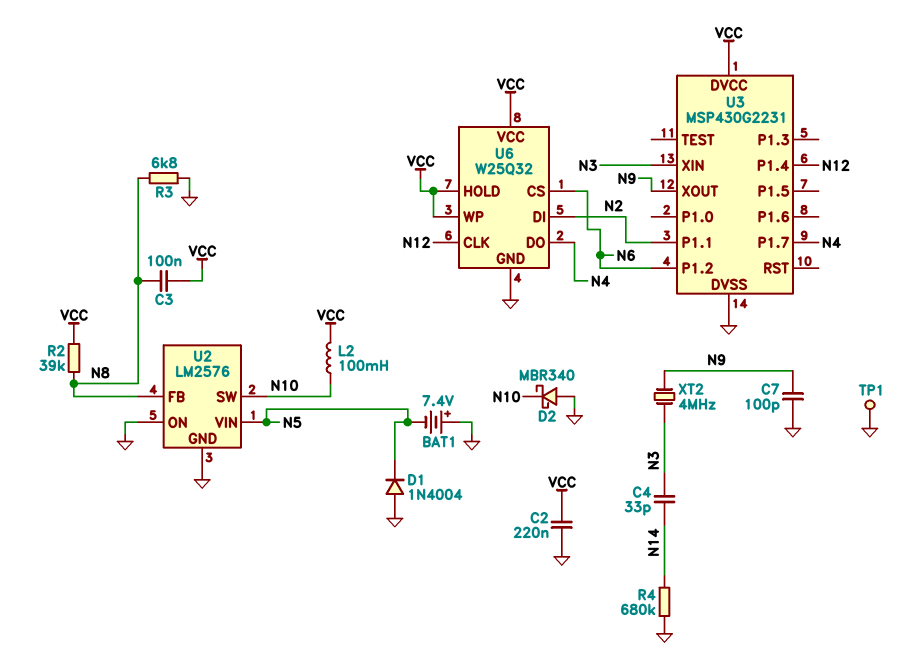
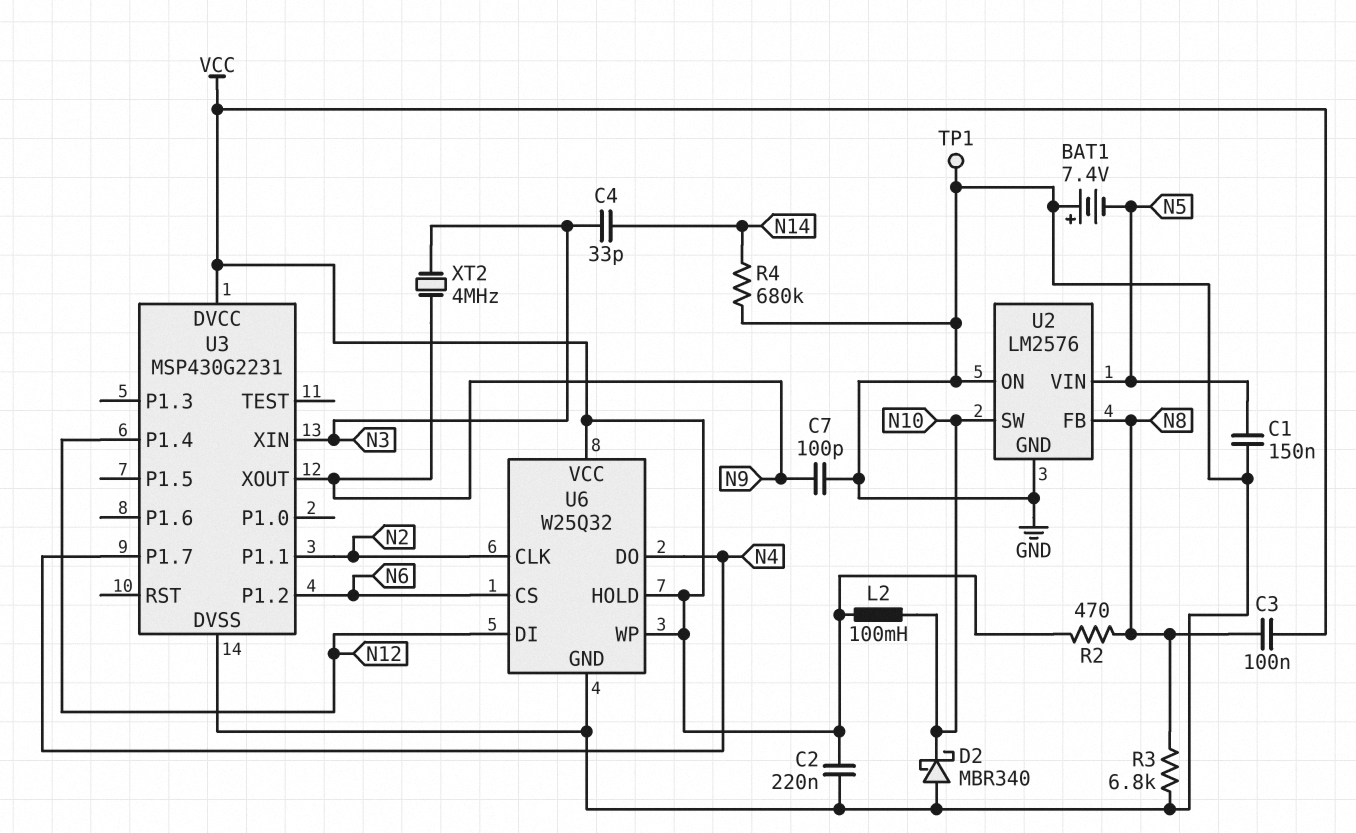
C1: none -> 150nF (GND, N5)
D1: diode 1N4004 (A GND, K N5) -> none
R2: 39k (N8, VCC) -> 470 (N8, VCC)
U6 pin CLK: N12 -> N2
U6 pin DI: N2 -> N12

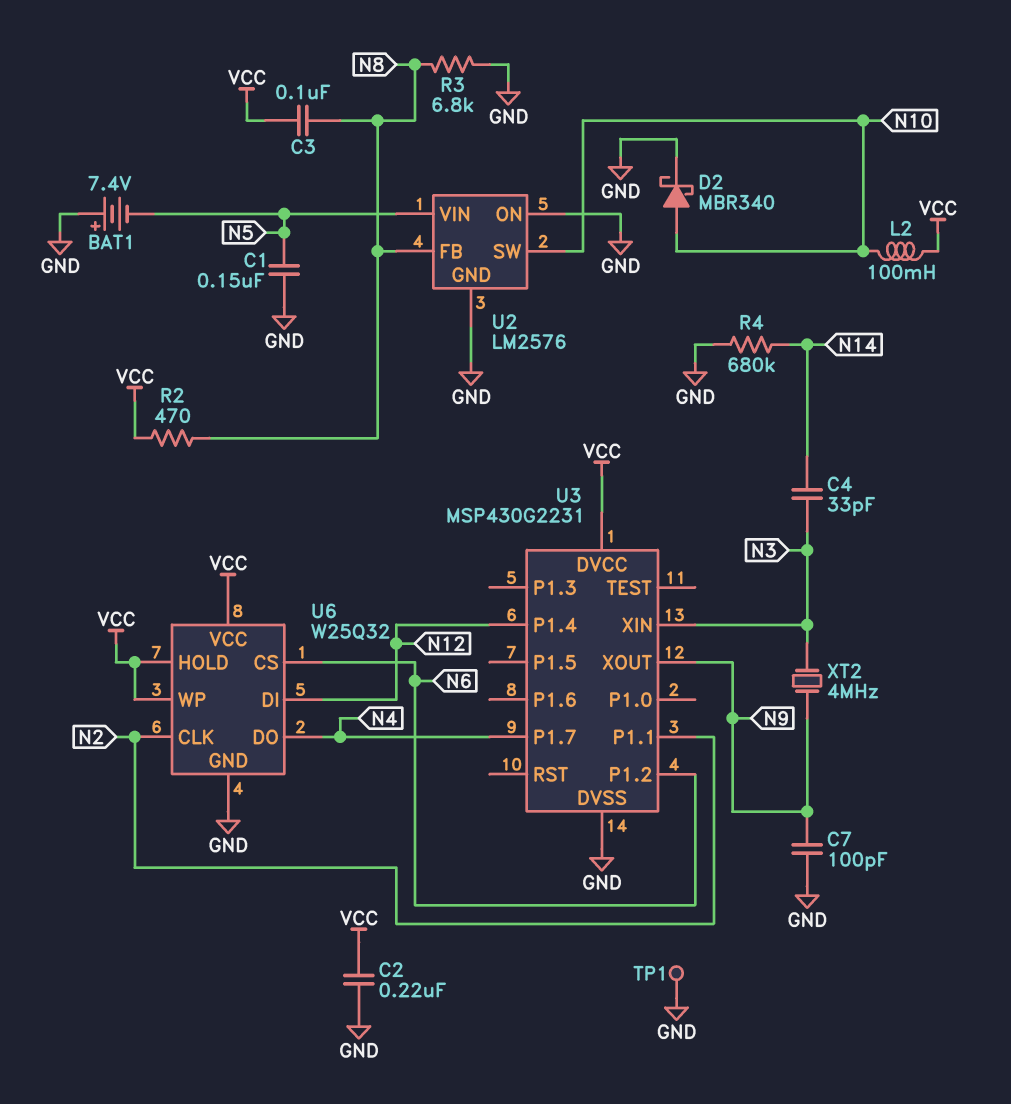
D2: schottky MBR340 (A GND, K N10) -> schottky MBR340 (A N10, K GND)

